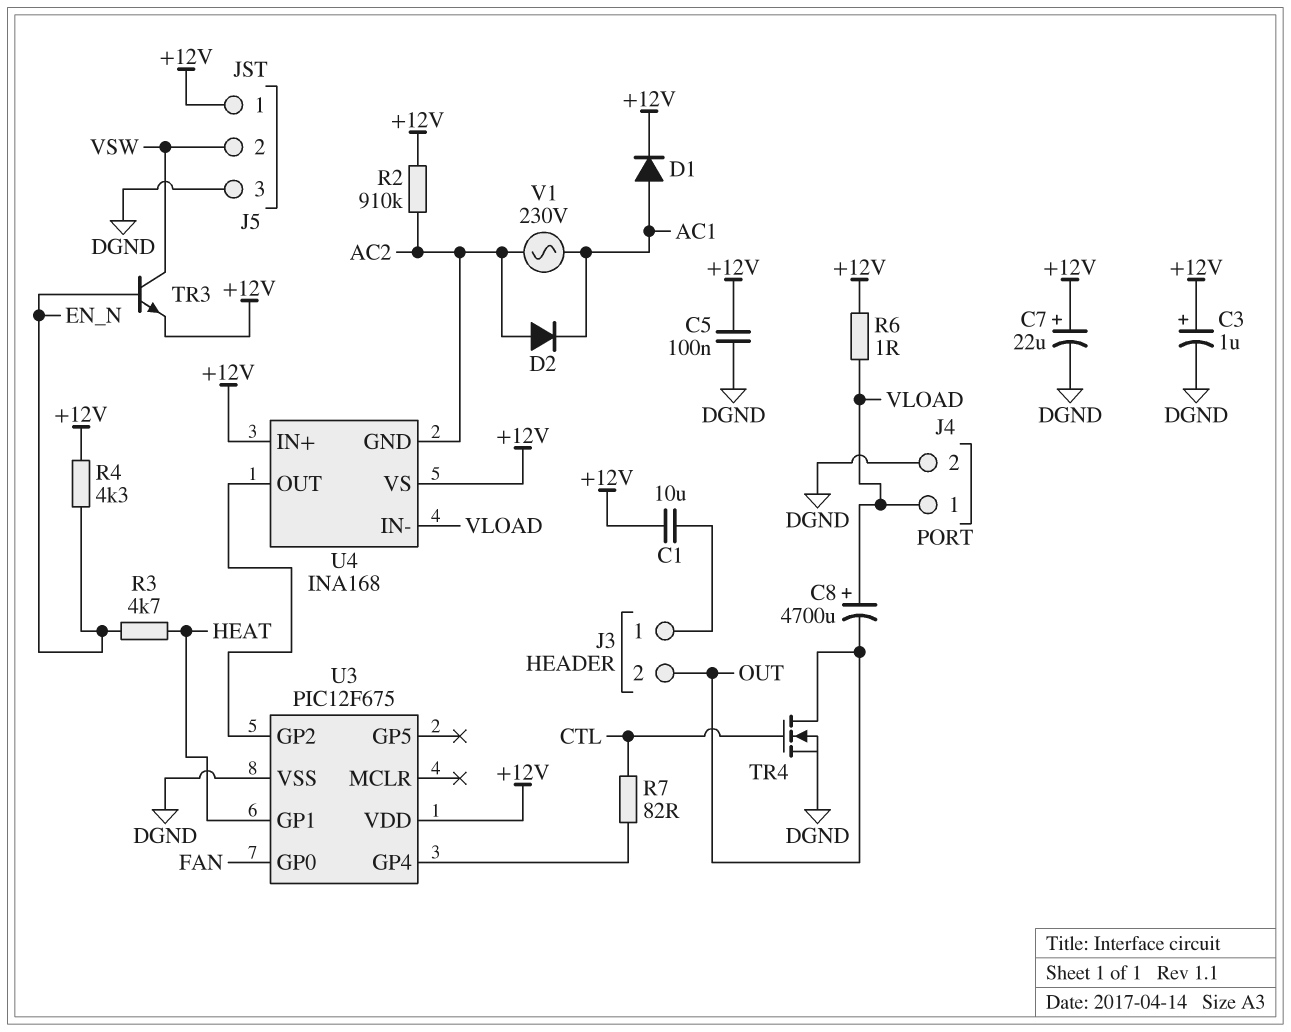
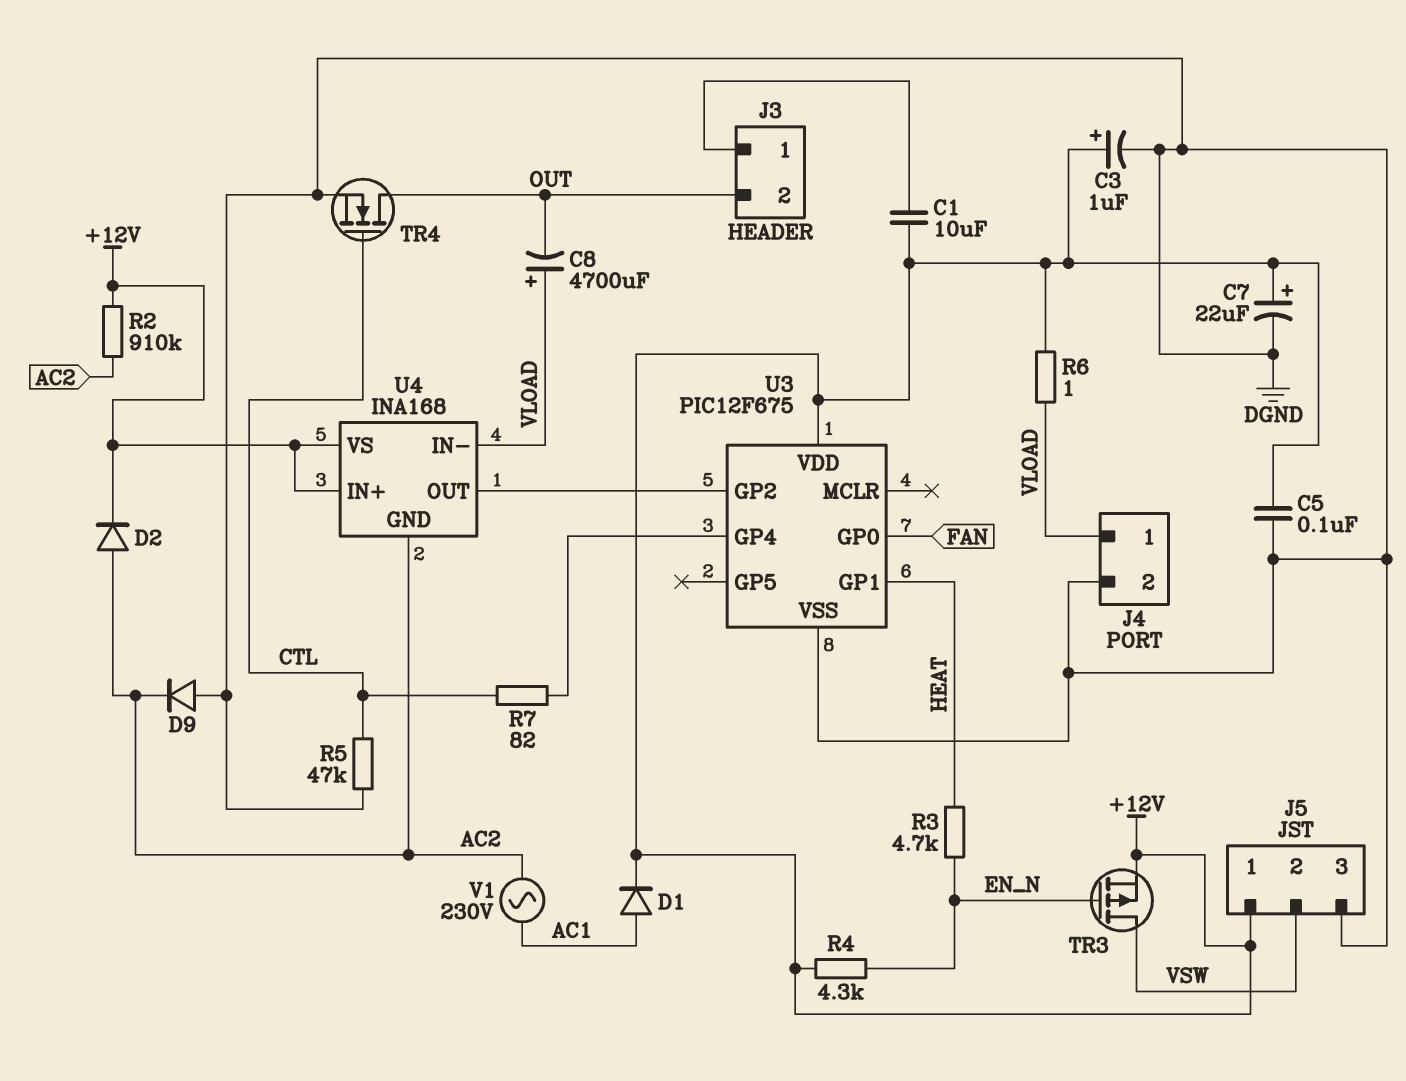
D2: diode (A AC2, K AC1) -> diode (A AC2, K +12V)
D9: none -> diode (A DGND, K AC2)
R5: none -> 47k (CTL, DGND)
TR3: NPN (B EN_N, C VSW, E +12V) -> PMOS (G EN_N, D VSW, S +12V)

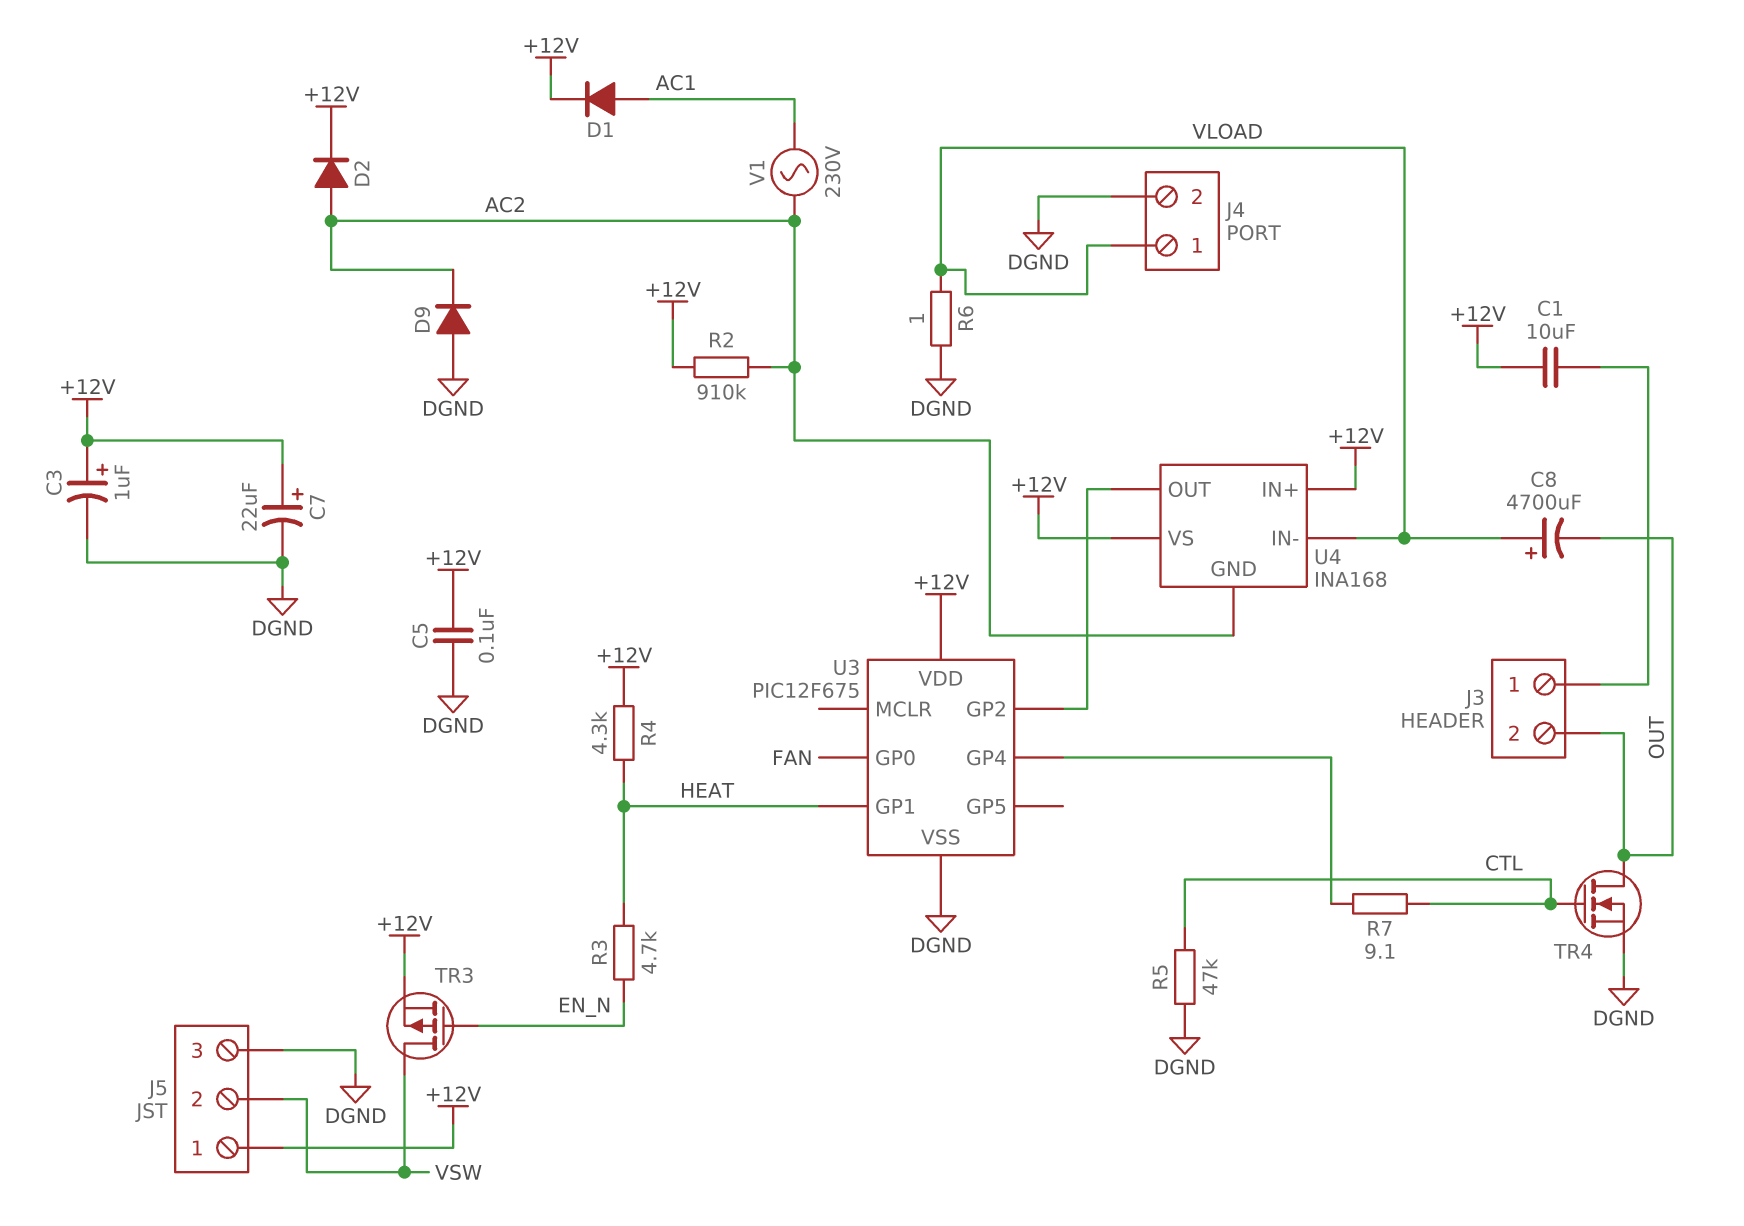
R4: 4.3k (+12V, EN_N) -> 4.3k (+12V, HEAT)
R6: 1 (+12V, VLOAD) -> 1 (DGND, VLOAD)
R7: 82 (CTL, U3/GP4) -> 9.1 (CTL, U3/GP4)

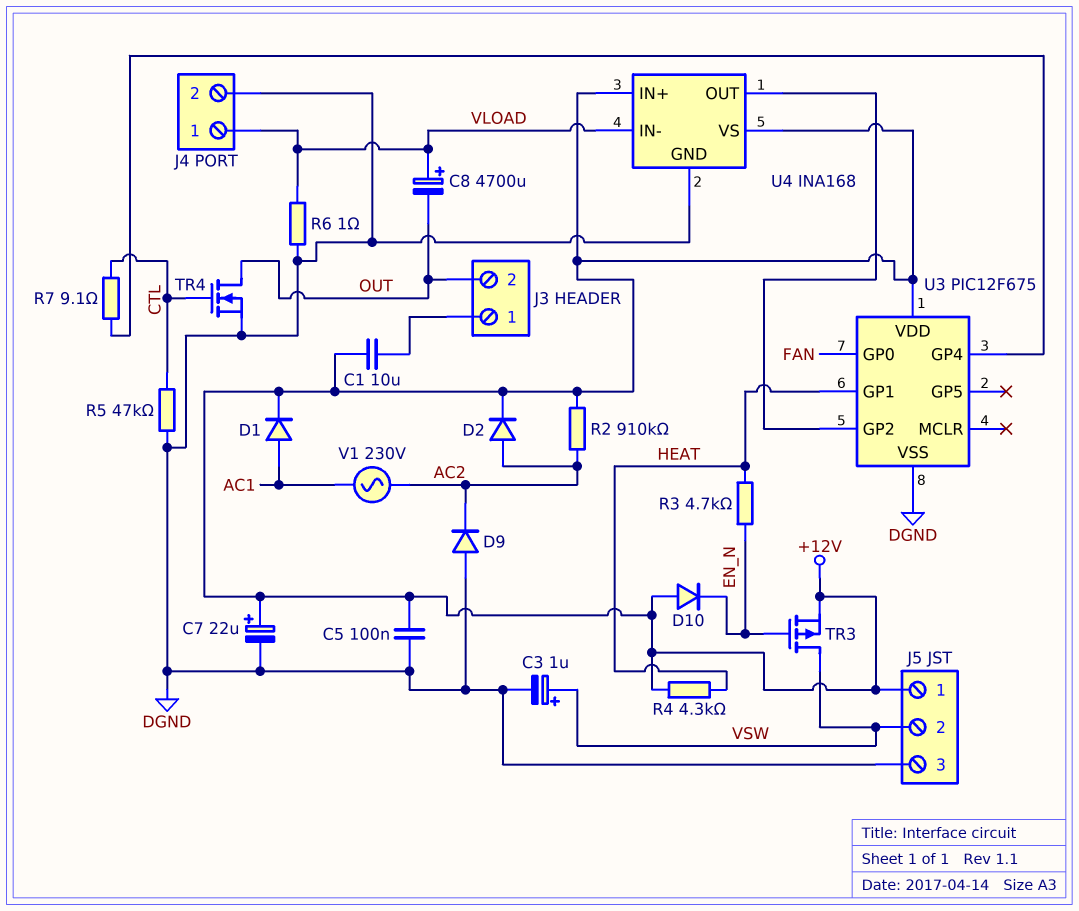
C3: 1uF (plus +12V, minus DGND) -> 1uF (plus VSW, minus DGND)
D10: none -> diode (A +12V, K EN_N)
U4 pin GND: AC2 -> DGND

